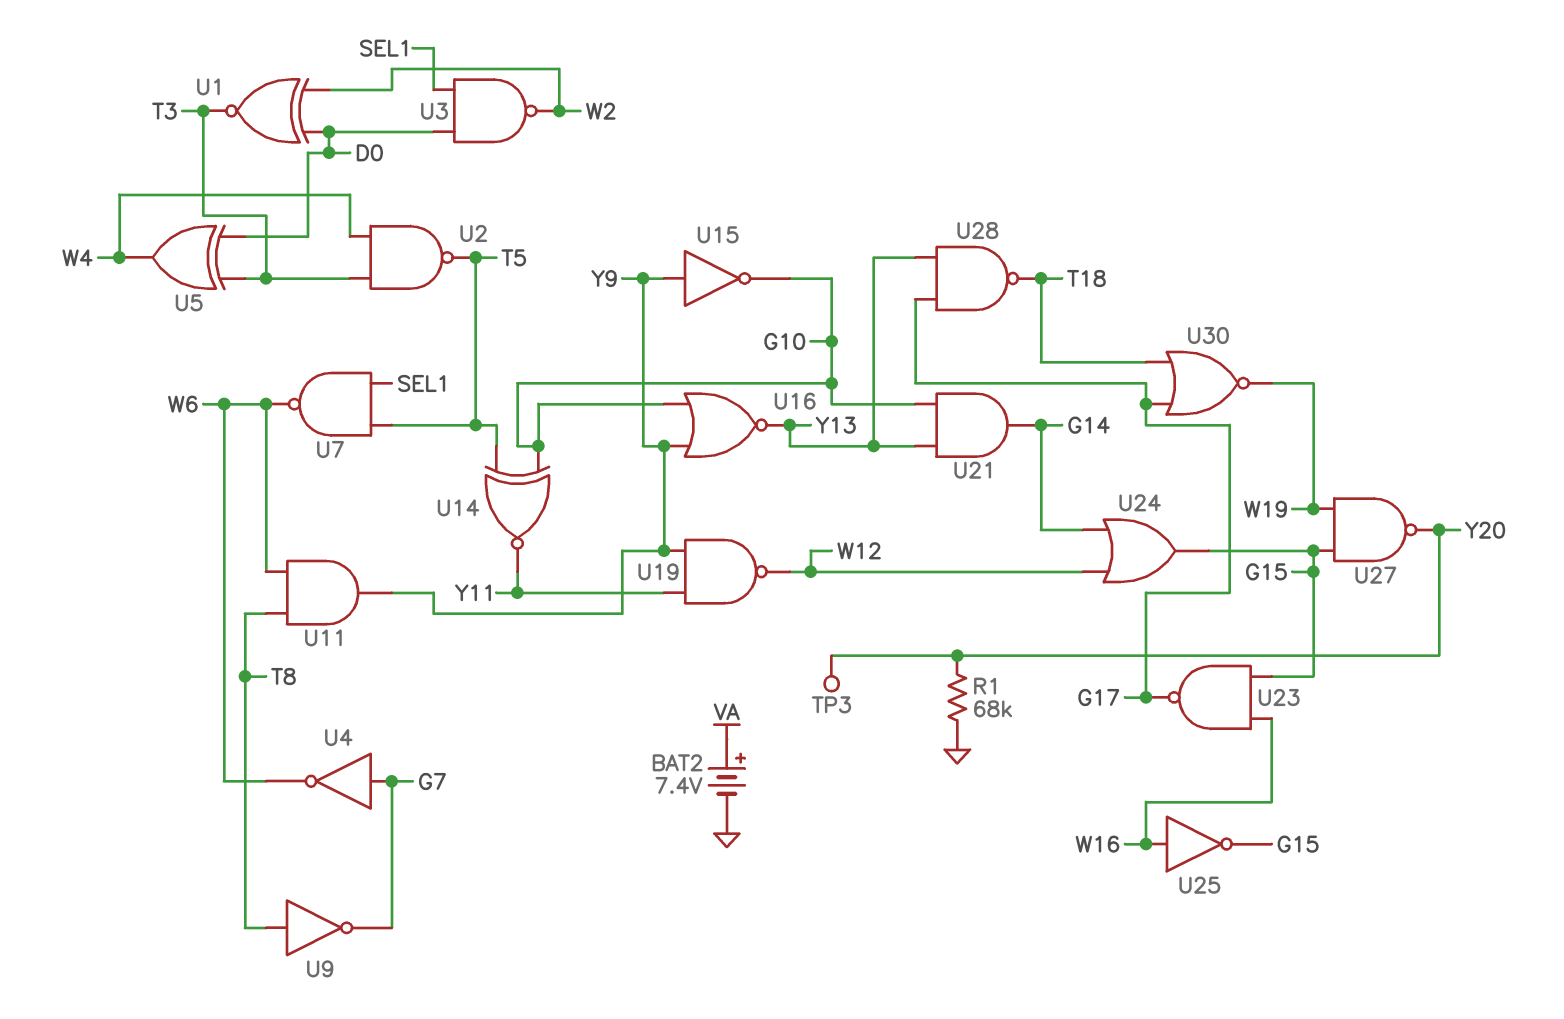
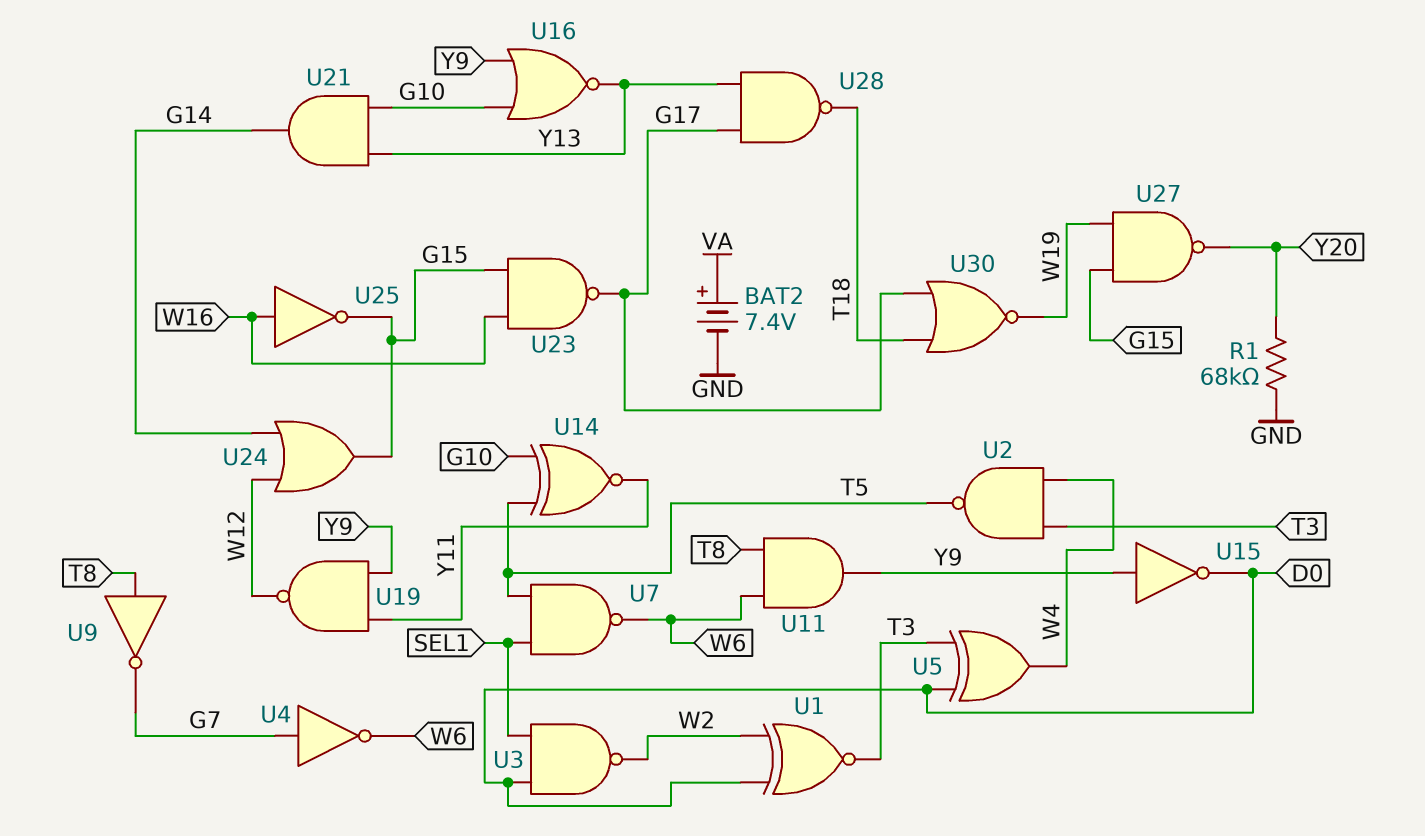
TP3: test point (Y20) -> none
U15: NOT (in Y9, out G10) -> NOT (in Y9, out D0)

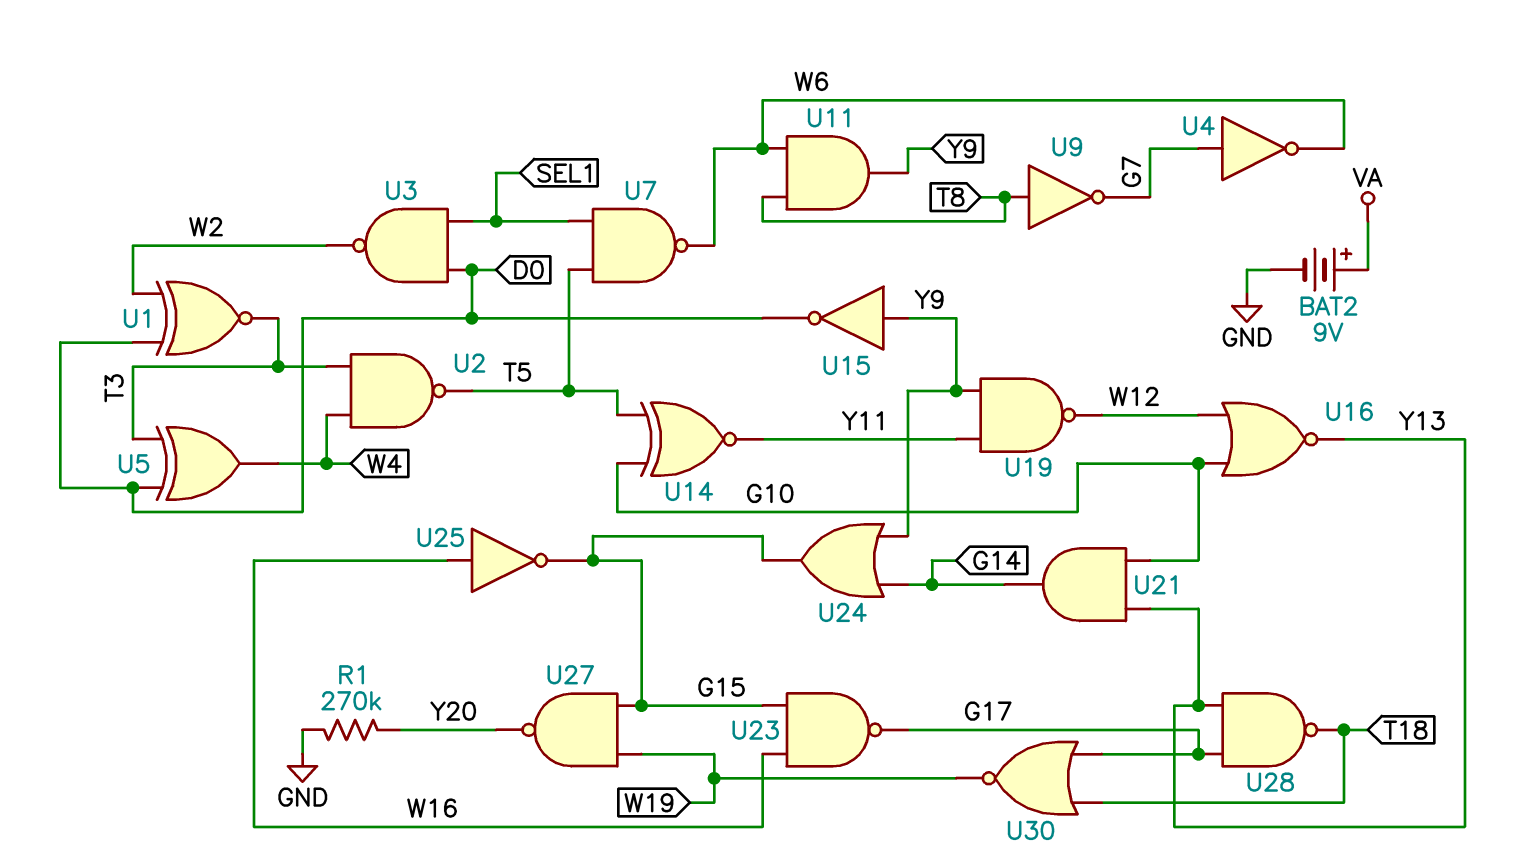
BAT2: 7.4V (plus VA, minus GND) -> 9V (plus VA, minus GND)
R1: 68k (GND, Y20) -> 270k (GND, Y20)
U16: NOR (in G10, in Y9, out Y13) -> NOR (in G10, in W12, out Y13)
U24: OR (in G14, in W12, out G15) -> OR (in G14, in Y9, out G15)

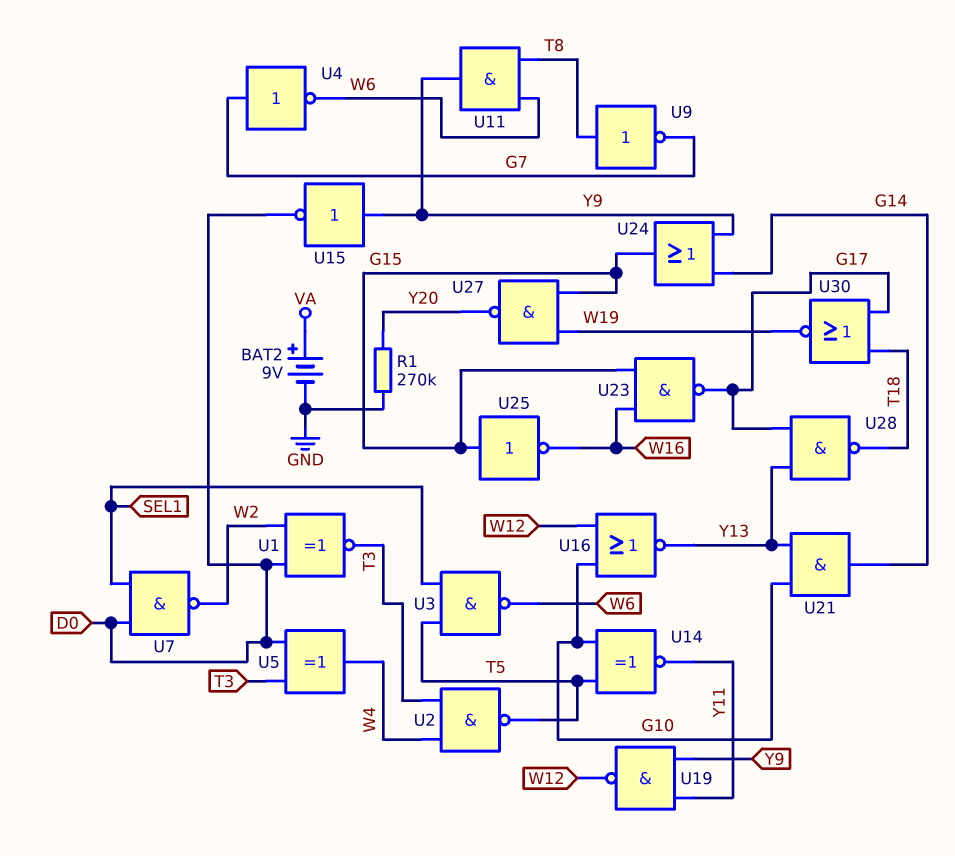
U3: NAND (in D0, in SEL1, out W2) -> NAND (in SEL1, in T5, out W6)
U7: NAND (in SEL1, in T5, out W6) -> NAND (in D0, in SEL1, out W2)
U25: NOT (in W16, out G15) -> NOT (in G15, out W16)

